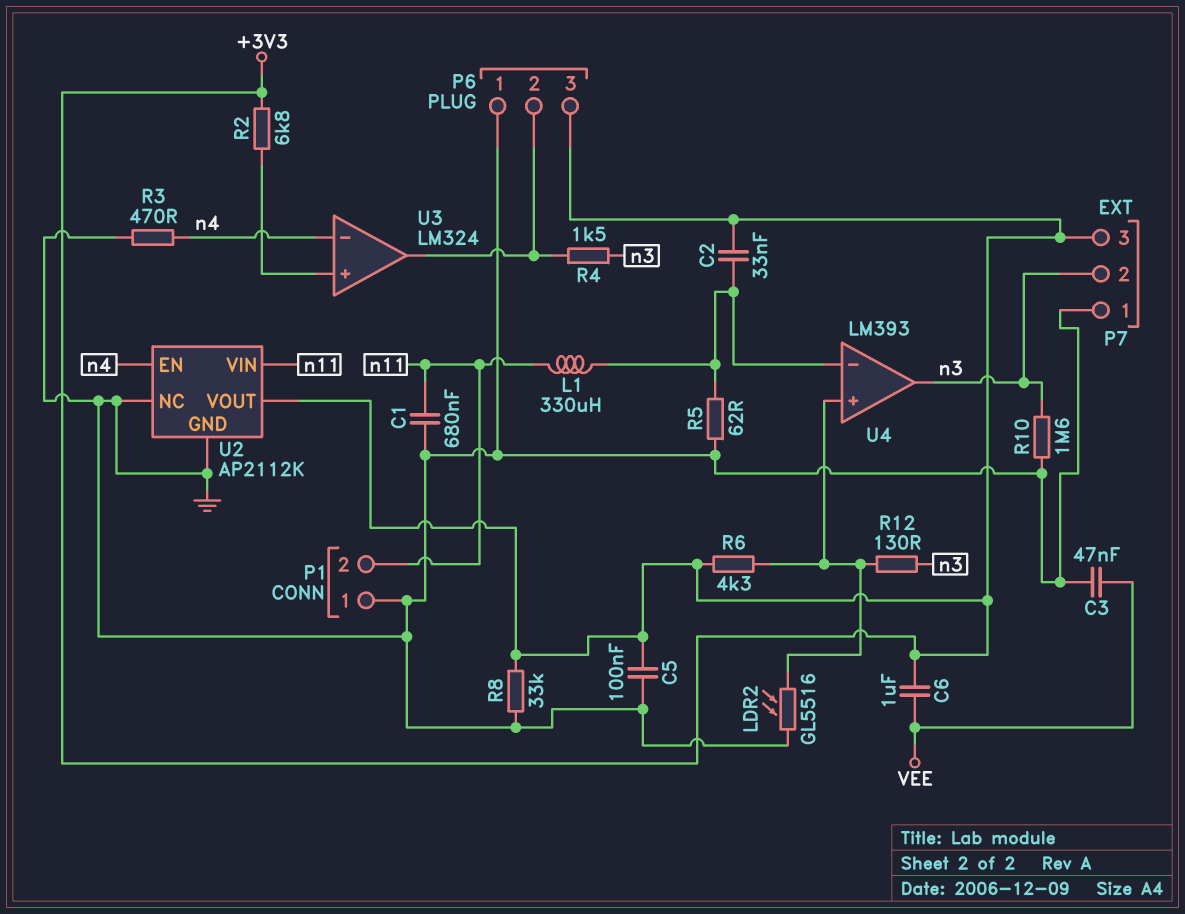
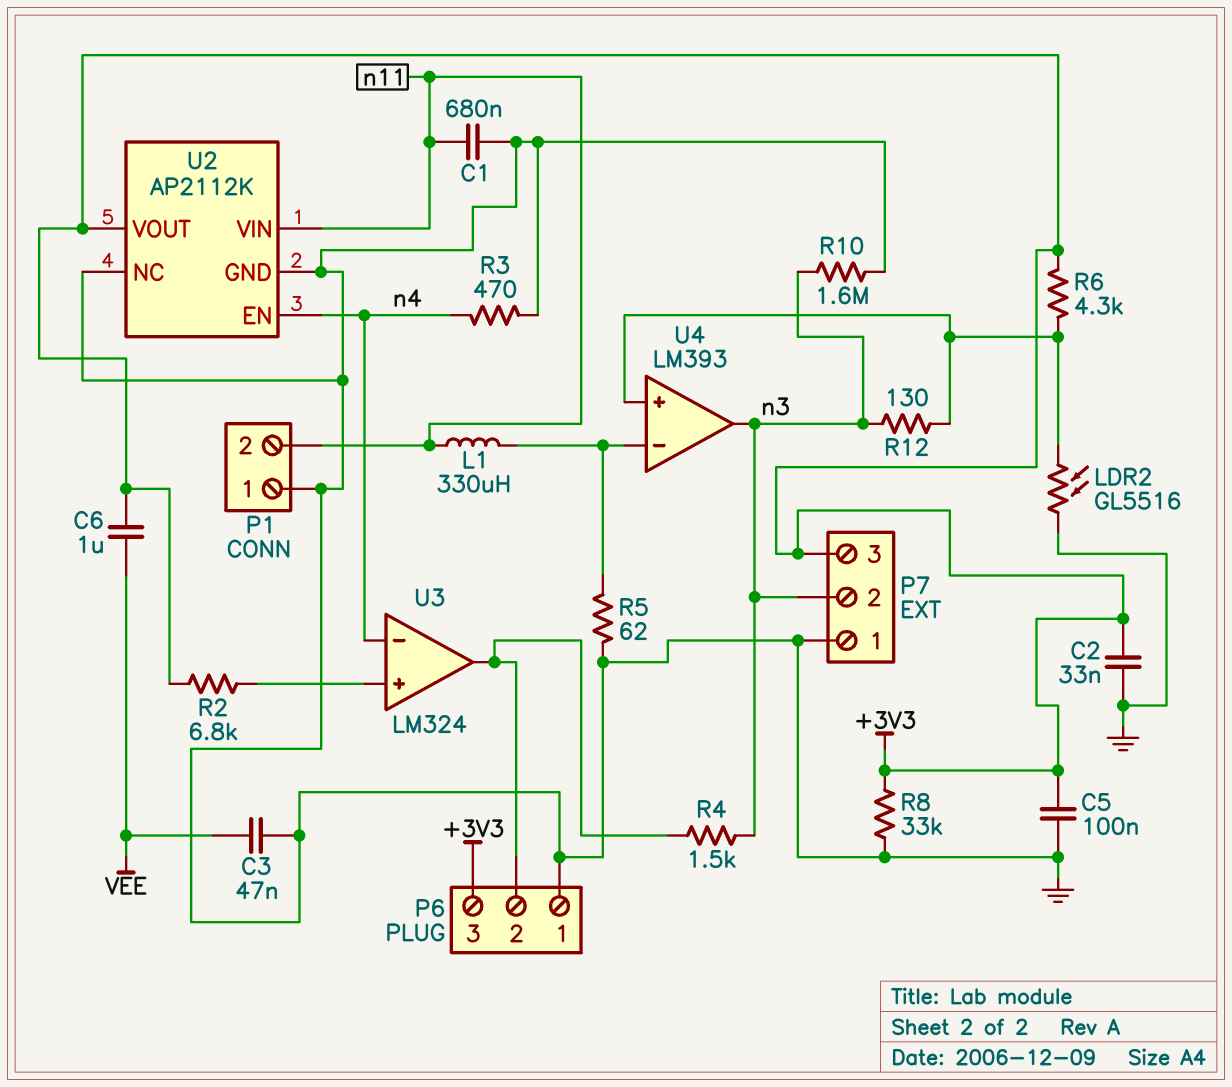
C2: 33nF (+3V3, U4/in-) -> 33nF (+3V3, GND)

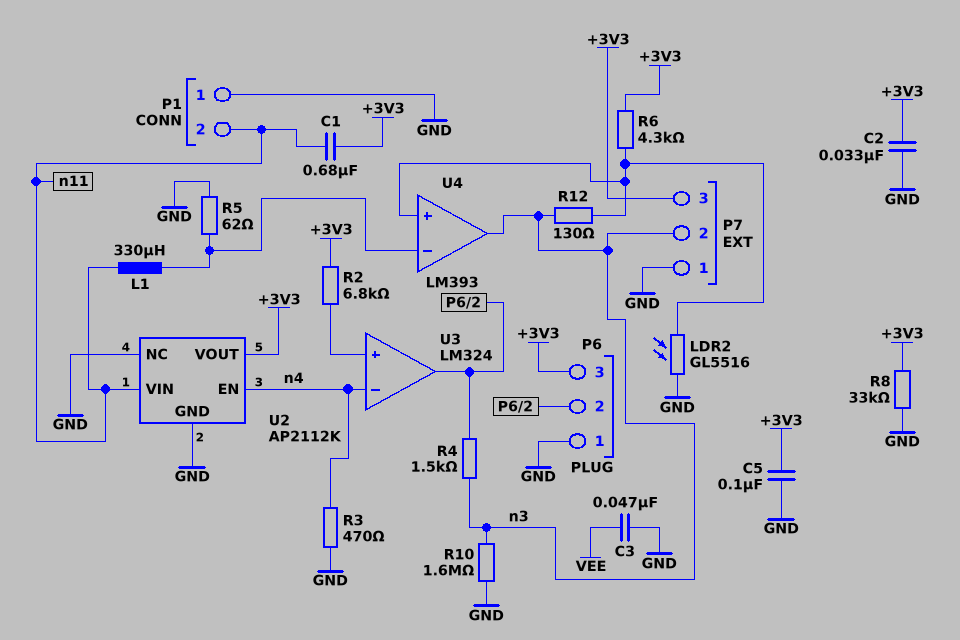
C1: 680nF (GND, n11) -> 680nF (+3V3, n11)
C6: 1uF (+3V3, VEE) -> none

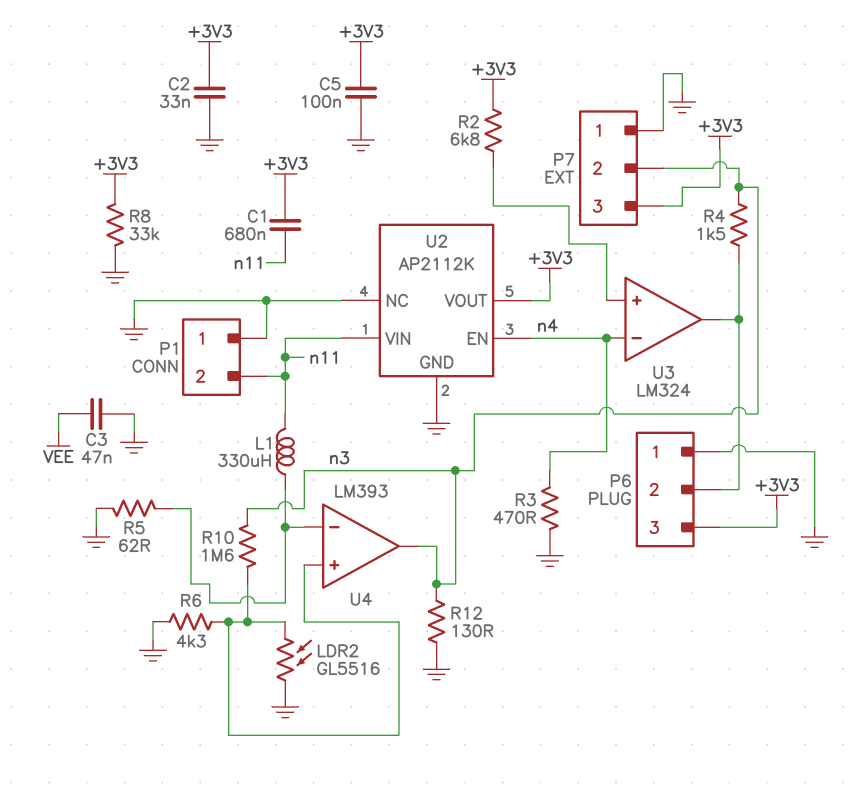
R6: 4.3k (+3V3, U4/in+) -> 4.3k (GND, U4/in+)
R10: 1.6M (GND, n3) -> 1.6M (U4/in+, n3)
R12: 130 (U4/in+, n3) -> 130 (GND, n3)

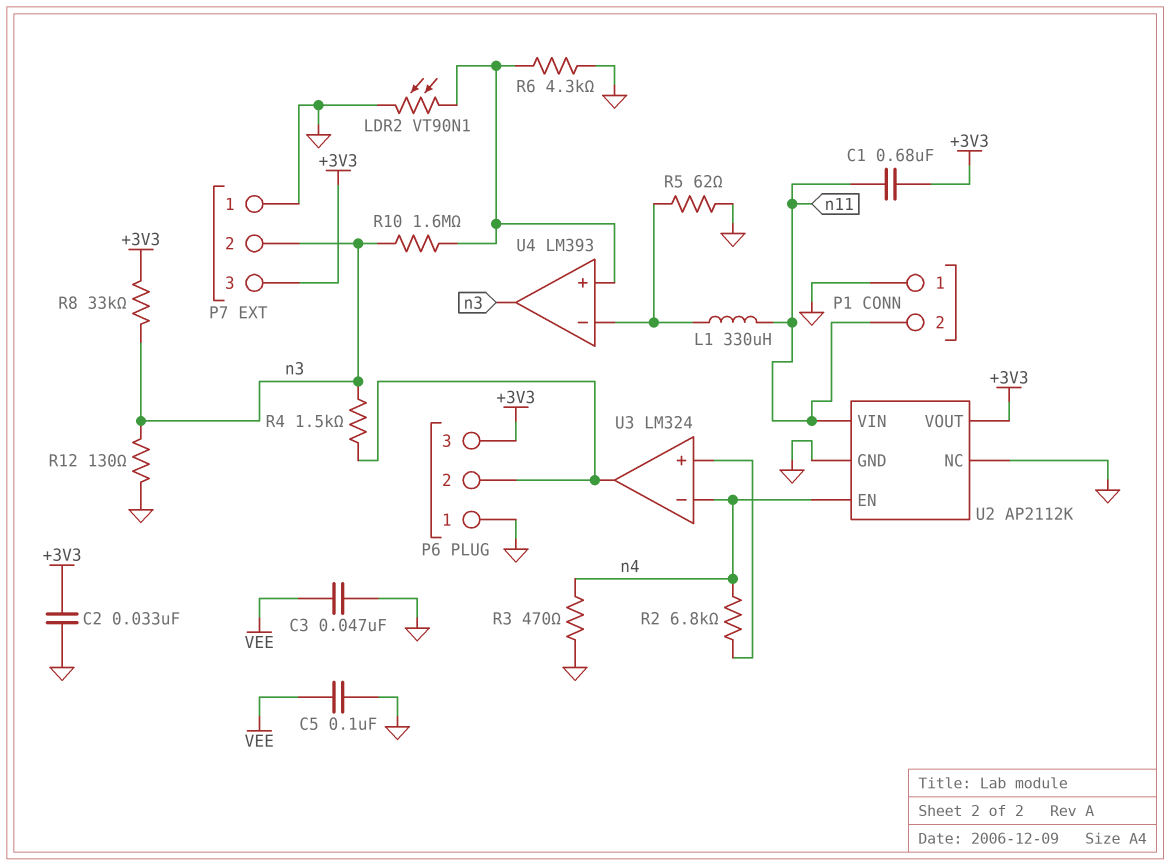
C5: 100nF (+3V3, GND) -> 100nF (GND, VEE)
LDR2: GL5516 (GND, U4/in+) -> VT90N1 (GND, U4/in+)
R2: 6.8k (+3V3, U3/in+) -> 6.8k (U3/in+, n4)
R8: 33k (+3V3, GND) -> 33k (+3V3, n3)

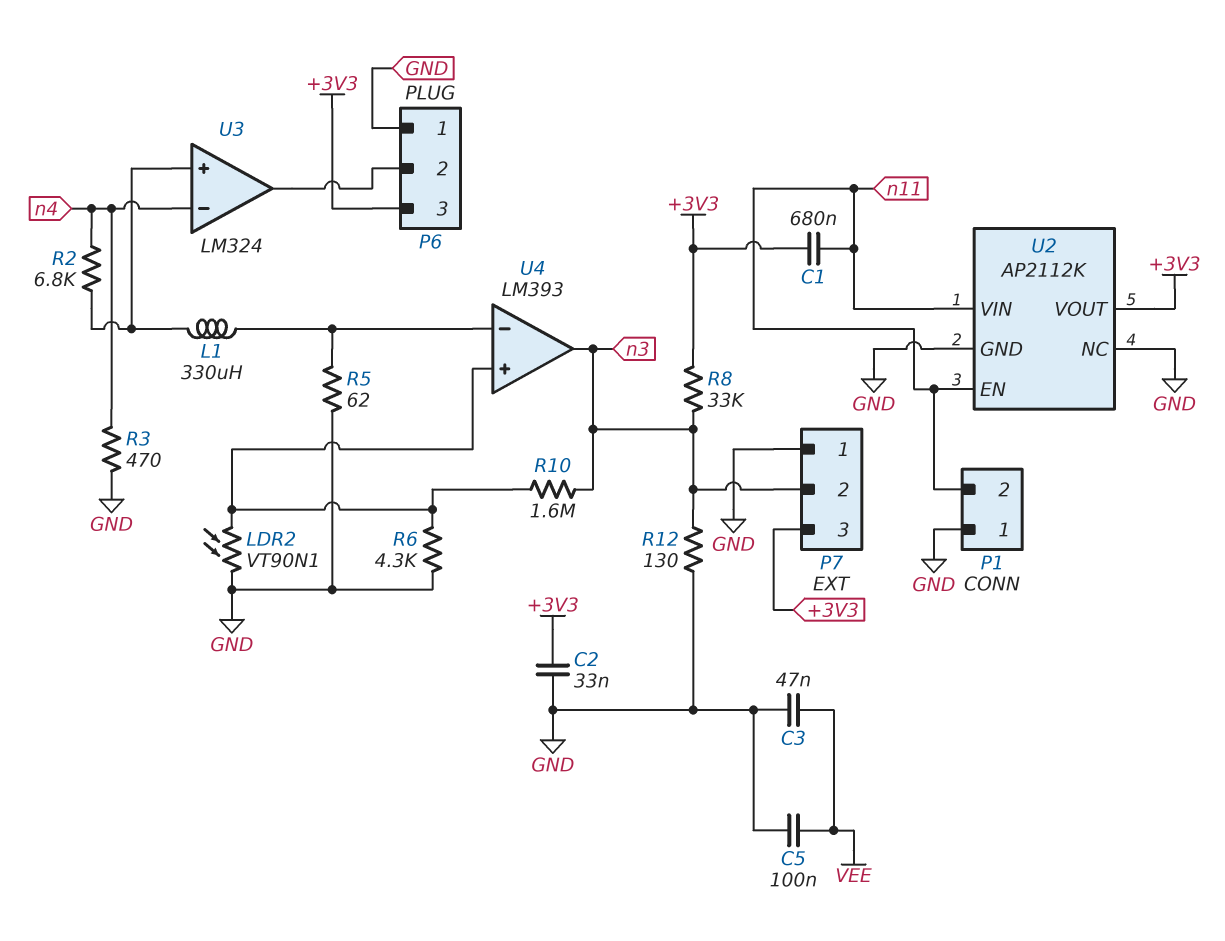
L1: 330uH (U4/in-, n11) -> 330uH (U3/in+, U4/in-)
R4: 1.5k (P6/2, n3) -> none
U2 pin EN: n4 -> n11

